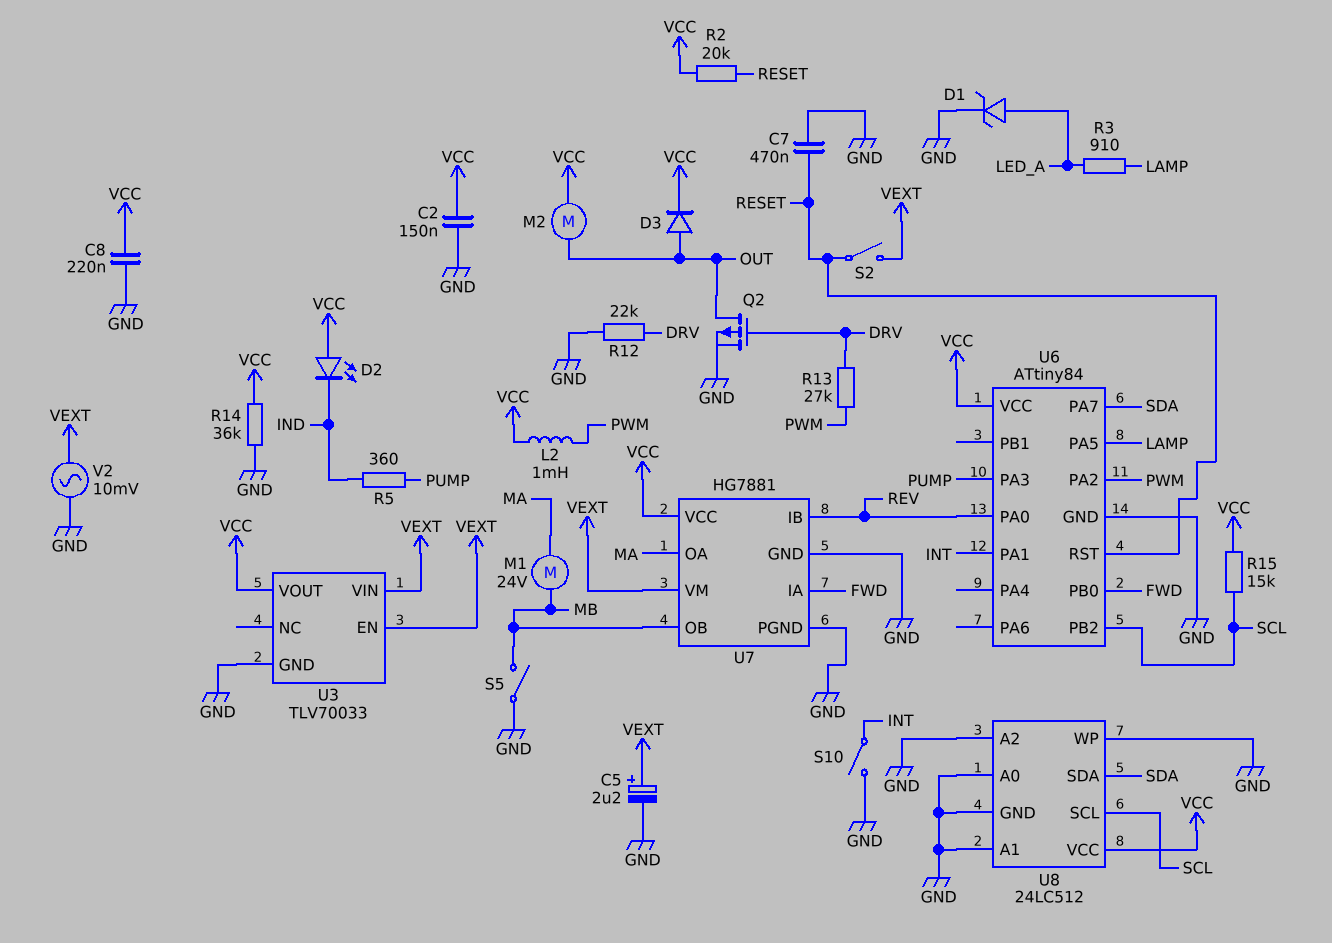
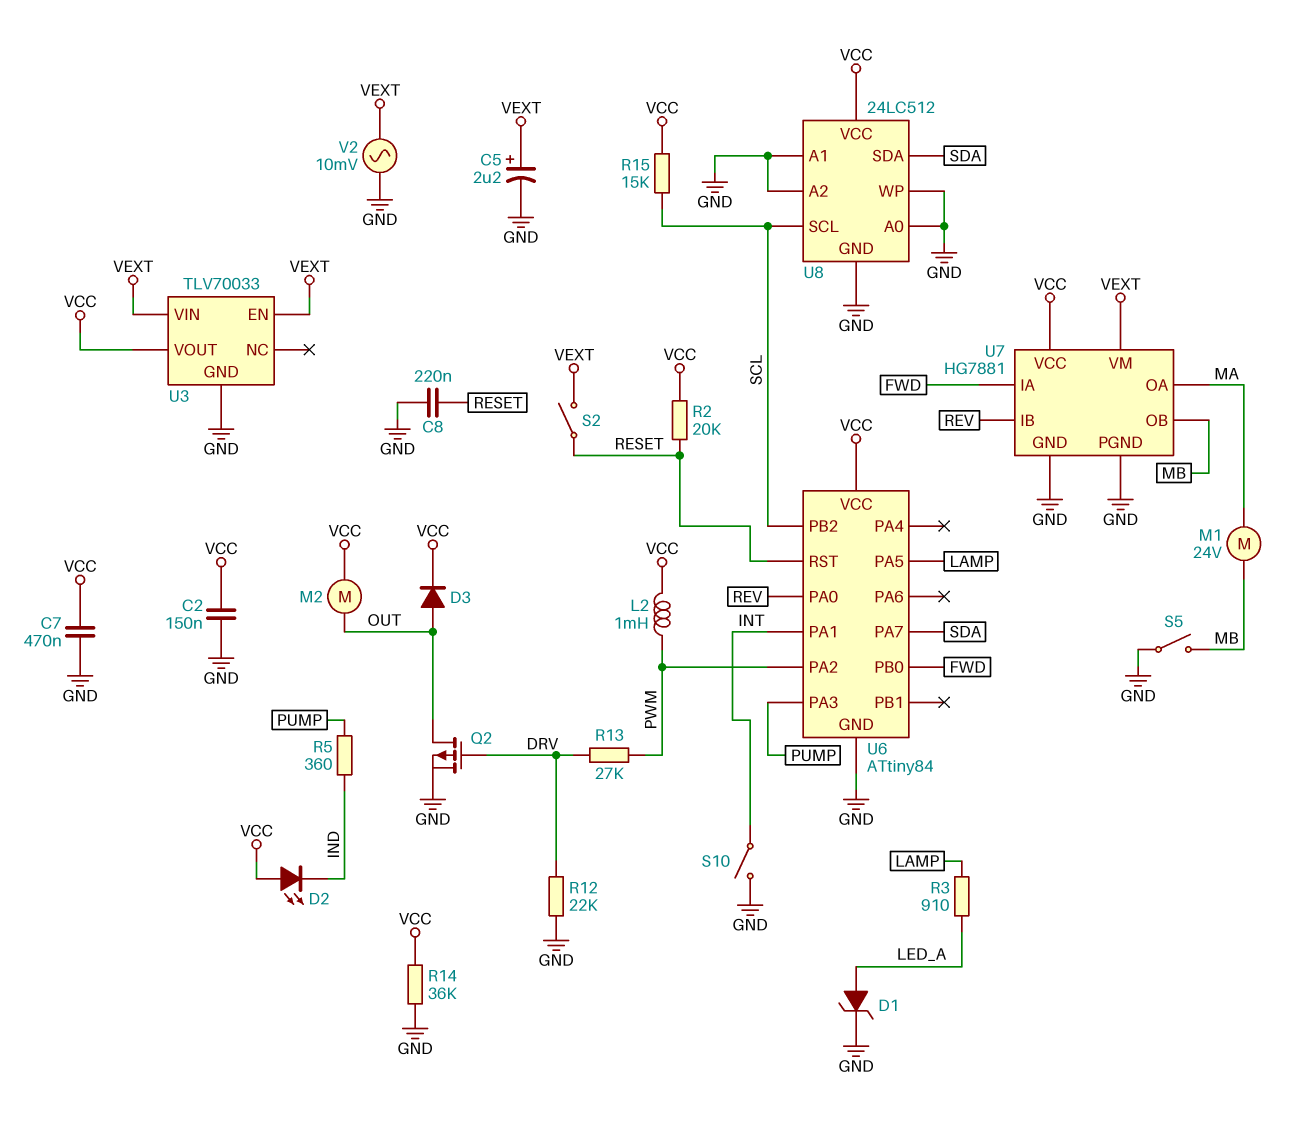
C7: 470nF (GND, RESET) -> 470nF (GND, VCC)
C8: 220nF (GND, VCC) -> 220nF (GND, RESET)

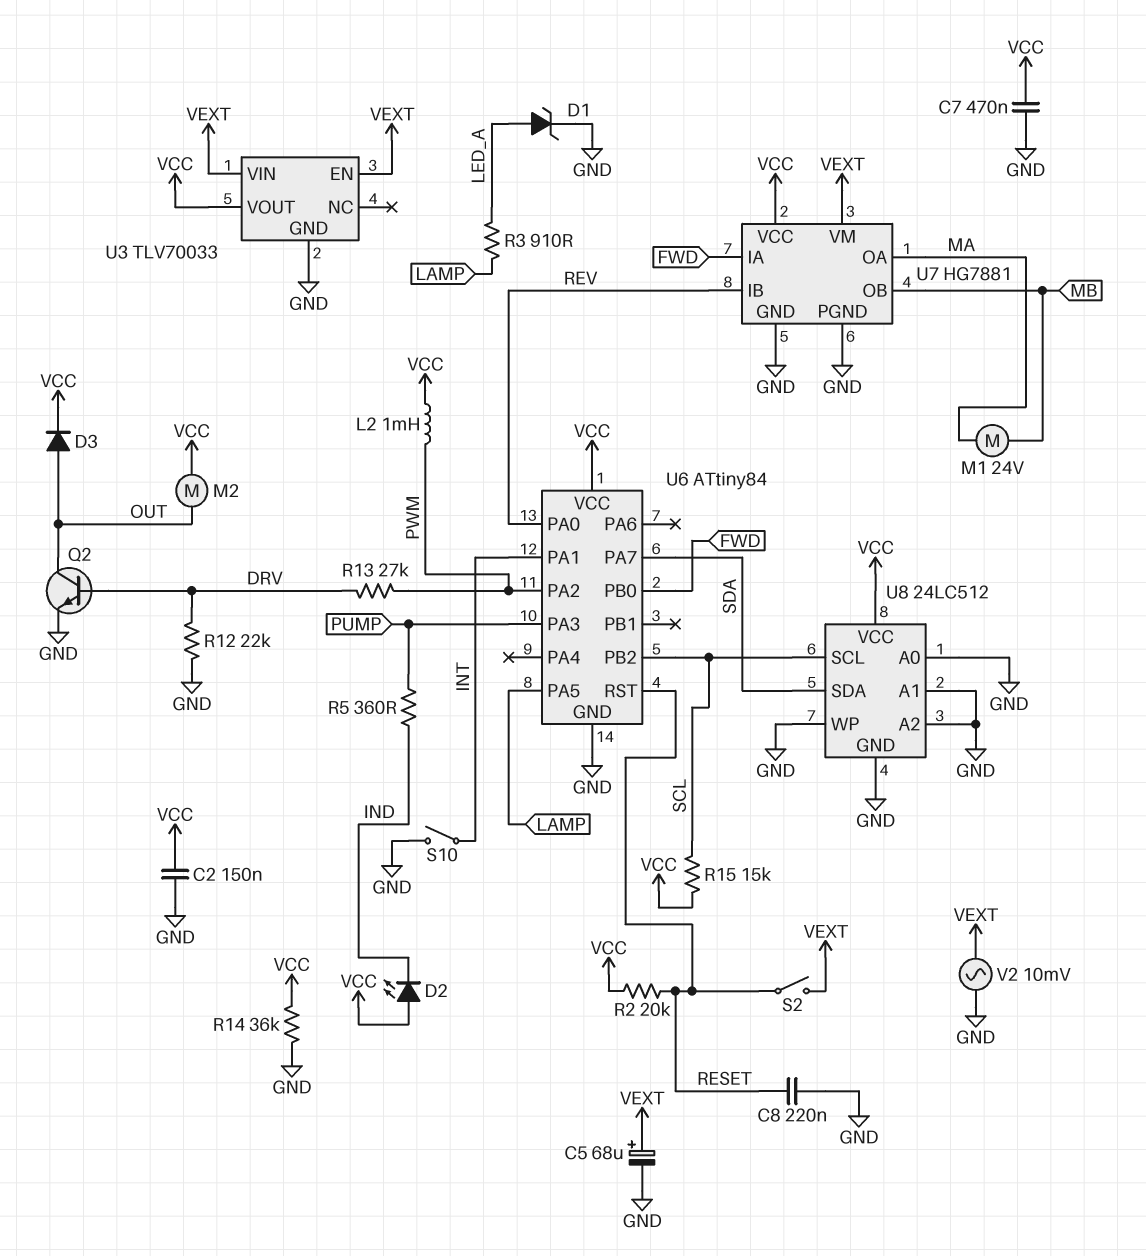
C5: 2.2uF (plus VEXT, minus GND) -> 68uF (plus VEXT, minus GND)
Q2: PMOS (G DRV, D OUT, S GND) -> NPN (B DRV, C OUT, E GND)
S5: switch (GND, MB) -> none

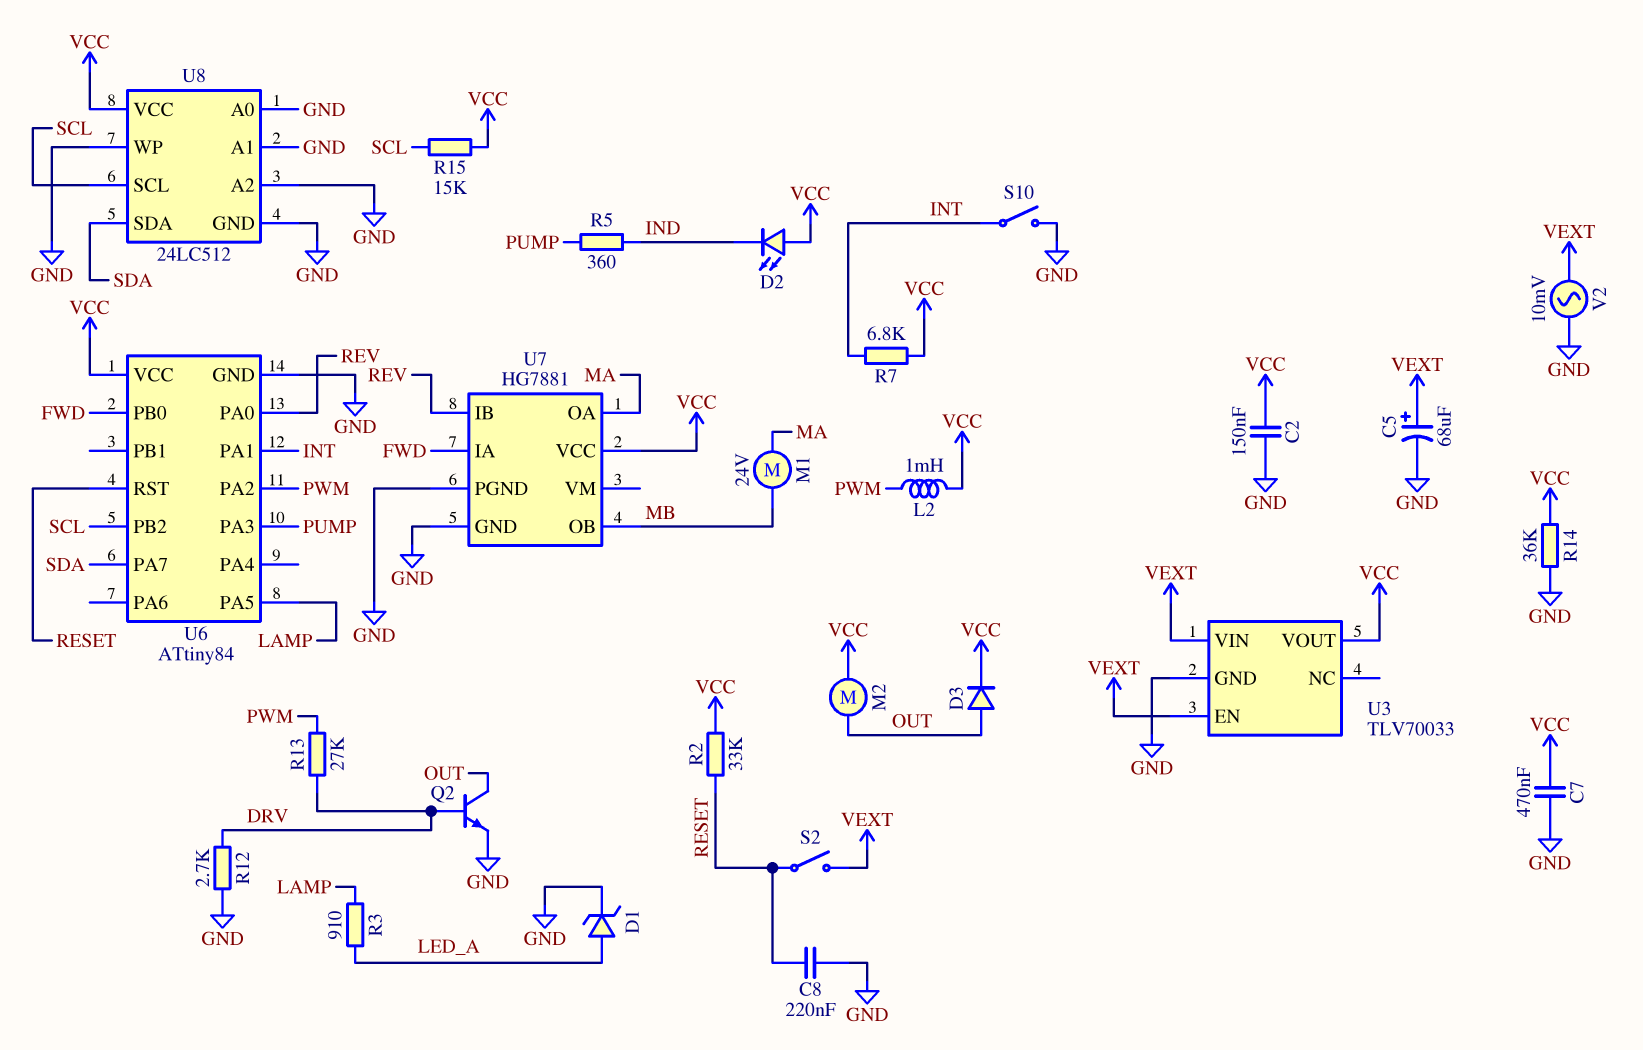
R2: 20k (RESET, VCC) -> 33k (RESET, VCC)
R7: none -> 6.8k (INT, VCC)
R12: 22k (DRV, GND) -> 2.7k (DRV, GND)
U7 pin VM: VEXT -> none

